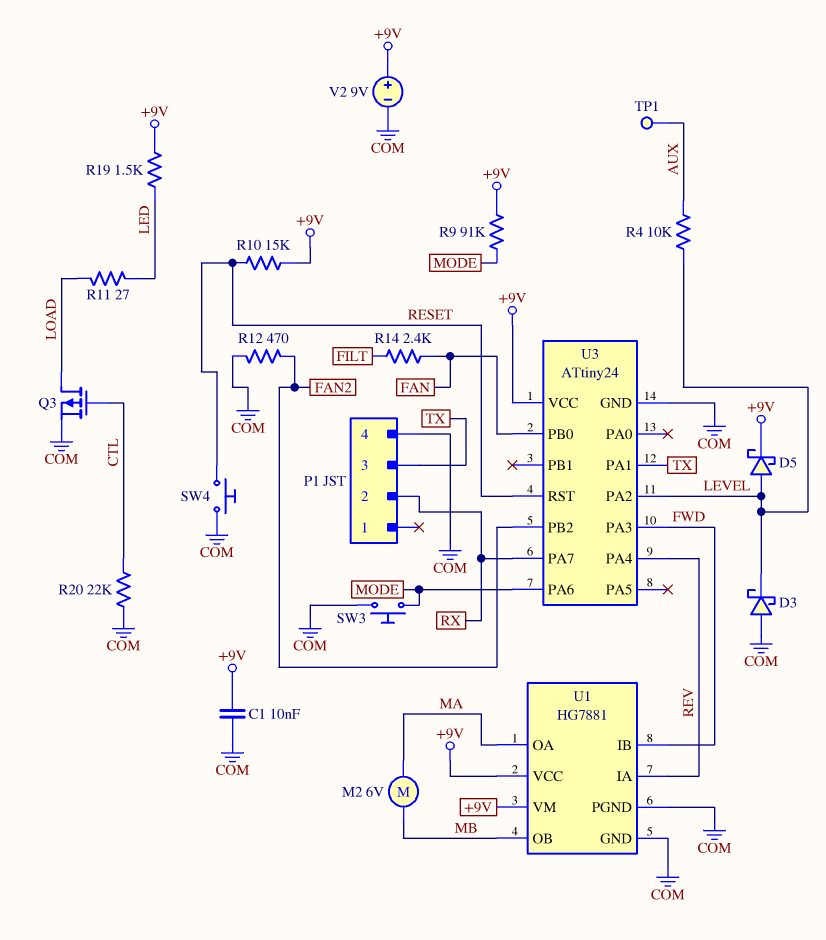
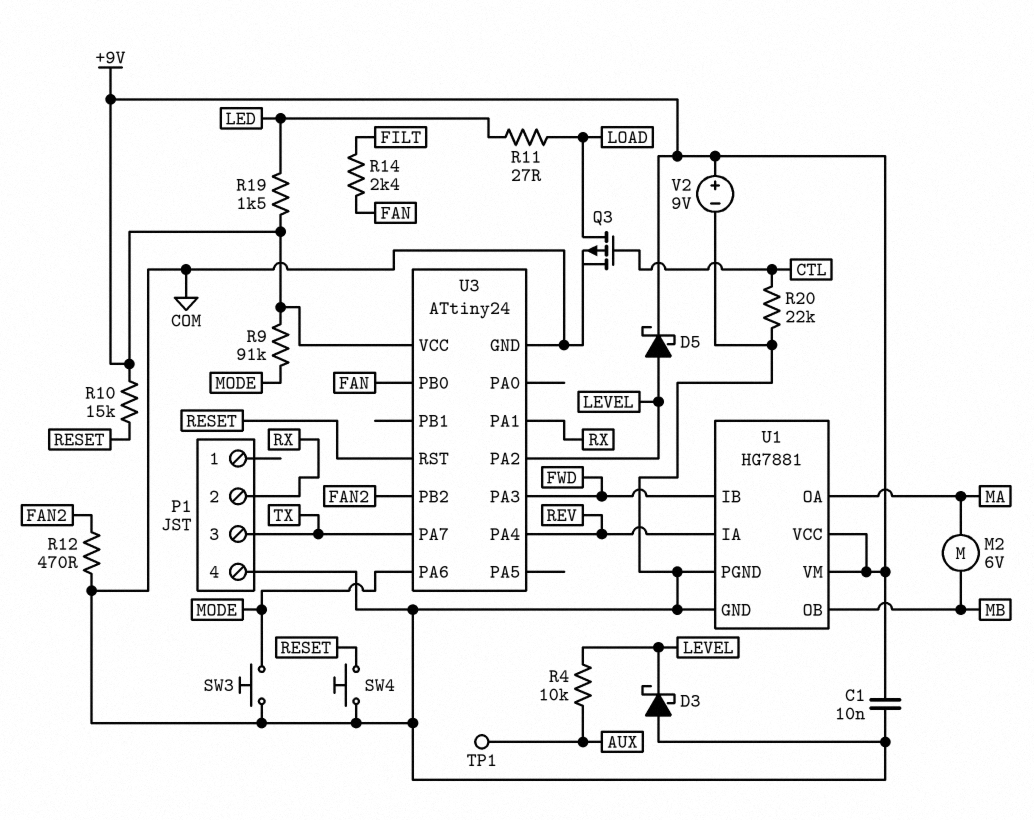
U3 pin PA1: TX -> RX
U3 pin PA7: RX -> TX

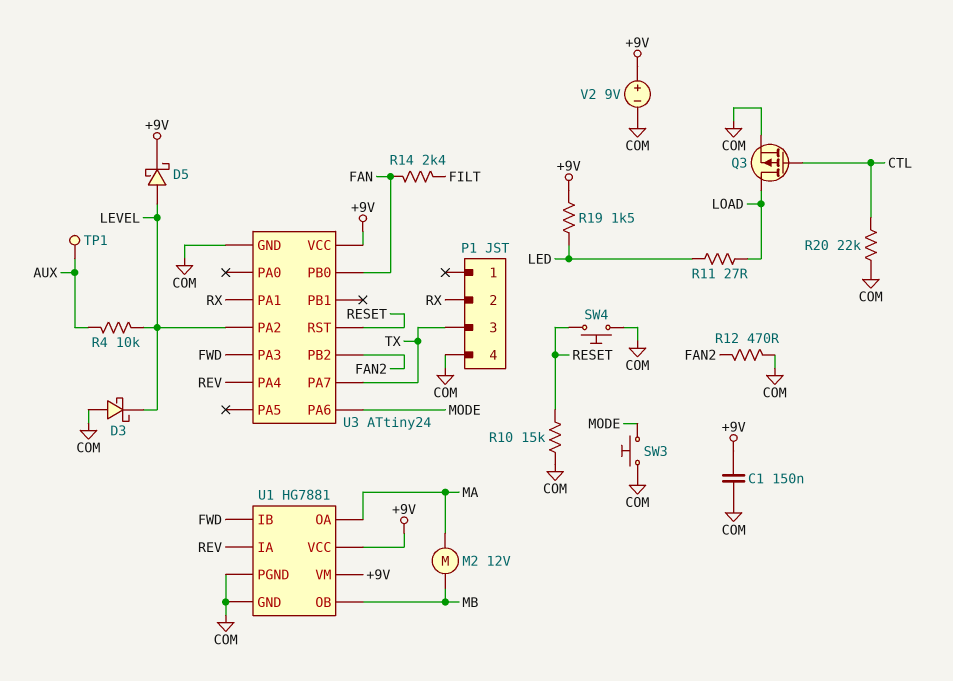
C1: 10nF (+9V, COM) -> 150nF (+9V, COM)
M2: motor 6V (MA, MB) -> motor 12V (MA, MB)
R9: 91k (+9V, MODE) -> none
R10: 15k (+9V, RESET) -> 15k (COM, RESET)

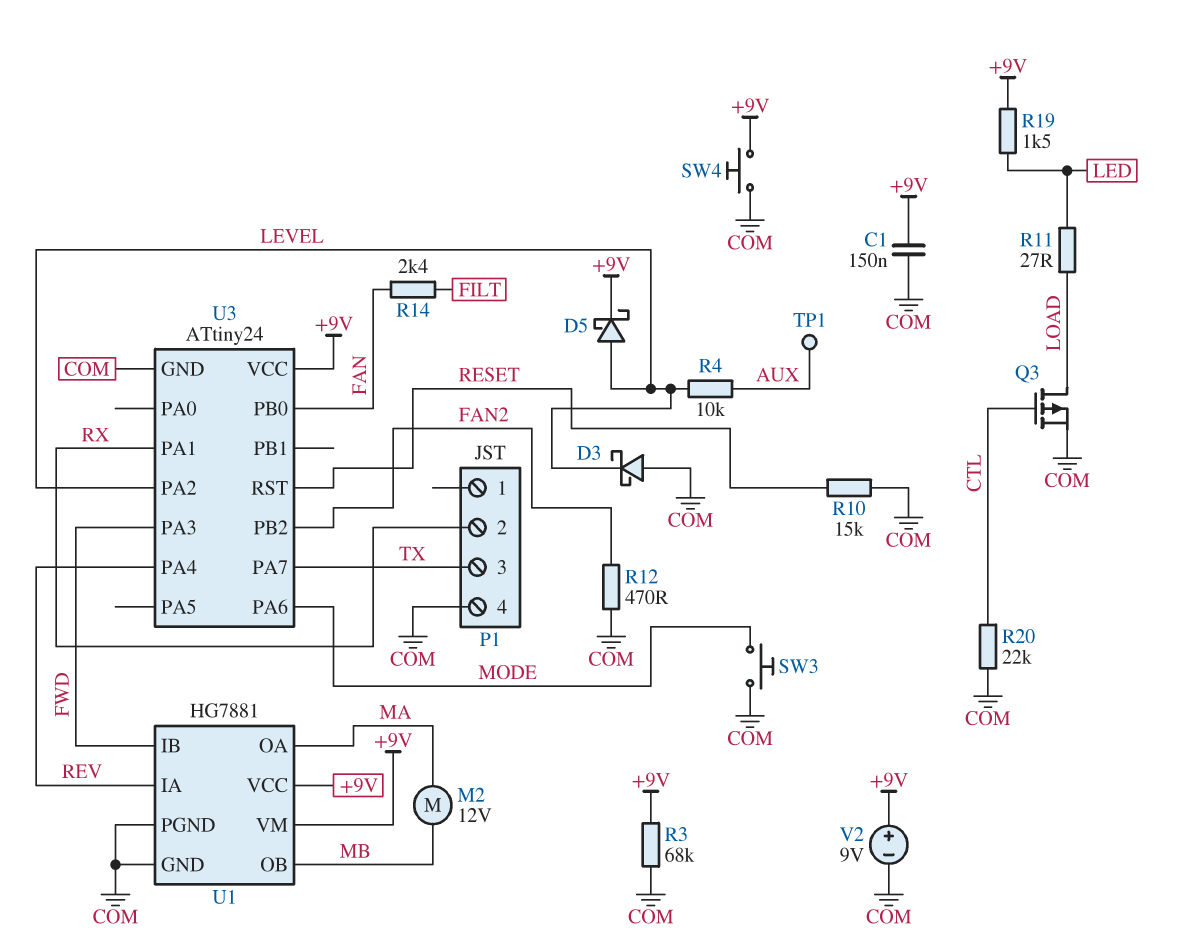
R3: none -> 68k (+9V, COM)
SW4: button (COM, RESET) -> button (+9V, COM)

